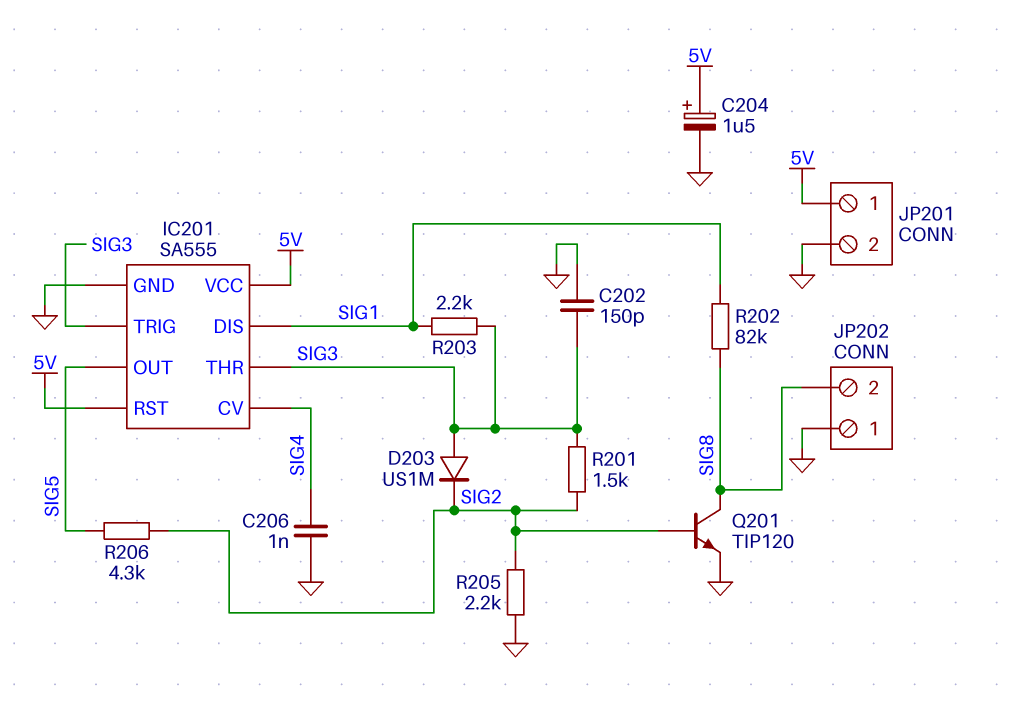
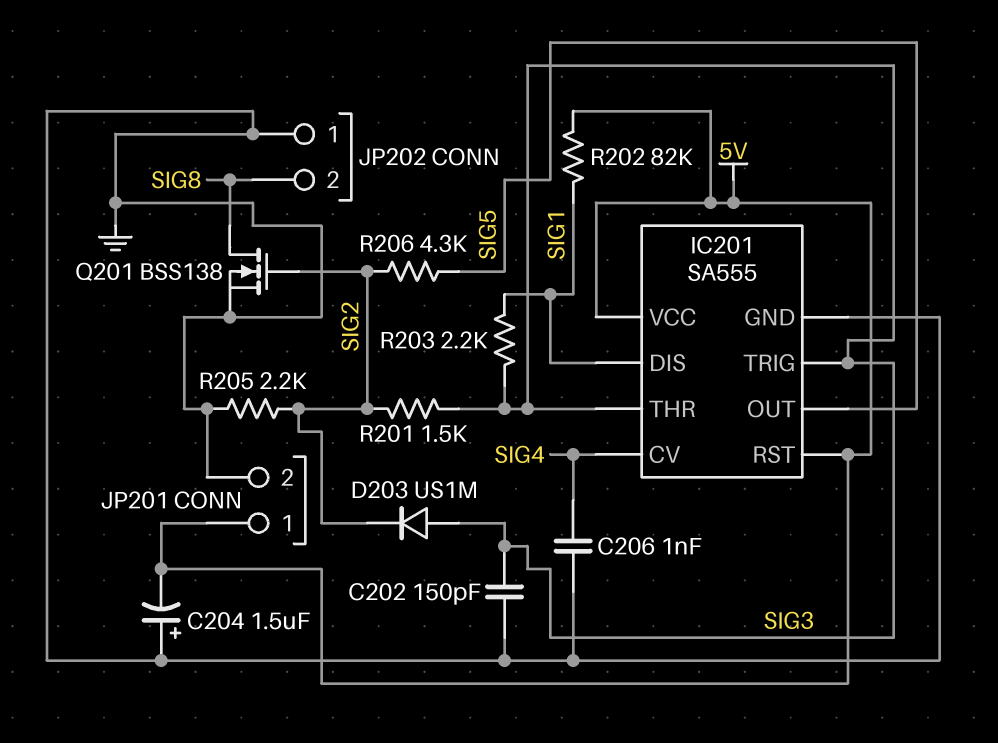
C204: 1.5uF (plus 5V, minus GND) -> 1.5uF (plus GND, minus 5V)
Q201: NPN TIP120 (B SIG2, C SIG8, E GND) -> NMOS BSS138 (G SIG2, D SIG8, S GND)
R202: 82k (SIG1, SIG8) -> 82k (5V, SIG1)

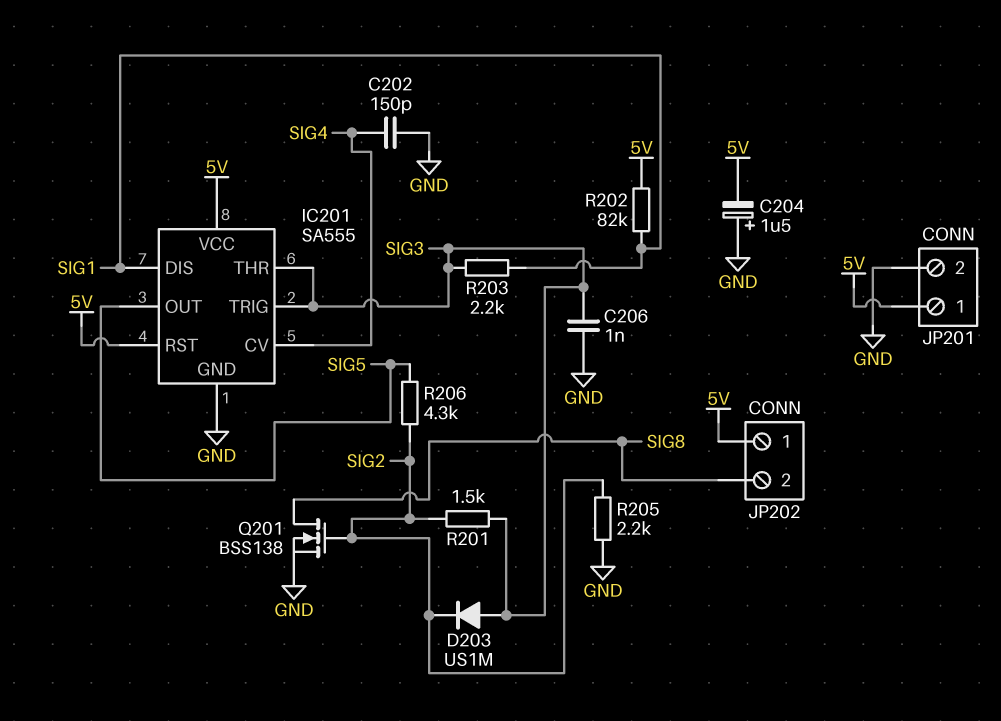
C202: 150pF (GND, SIG3) -> 150pF (GND, SIG4)
C206: 1nF (GND, SIG4) -> 1nF (GND, SIG3)
JP202 pin 1: GND -> 5V

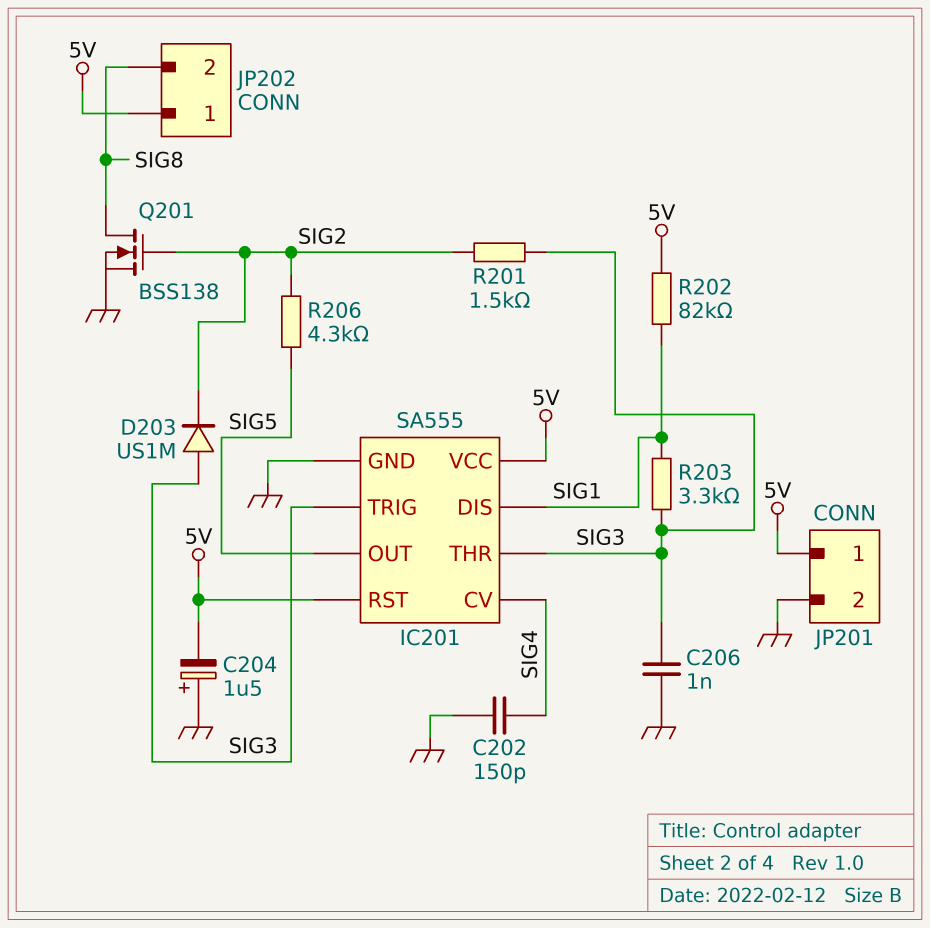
R203: 2.2k (SIG1, SIG3) -> 3.3k (SIG1, SIG3)
R205: 2.2k (GND, SIG2) -> none

